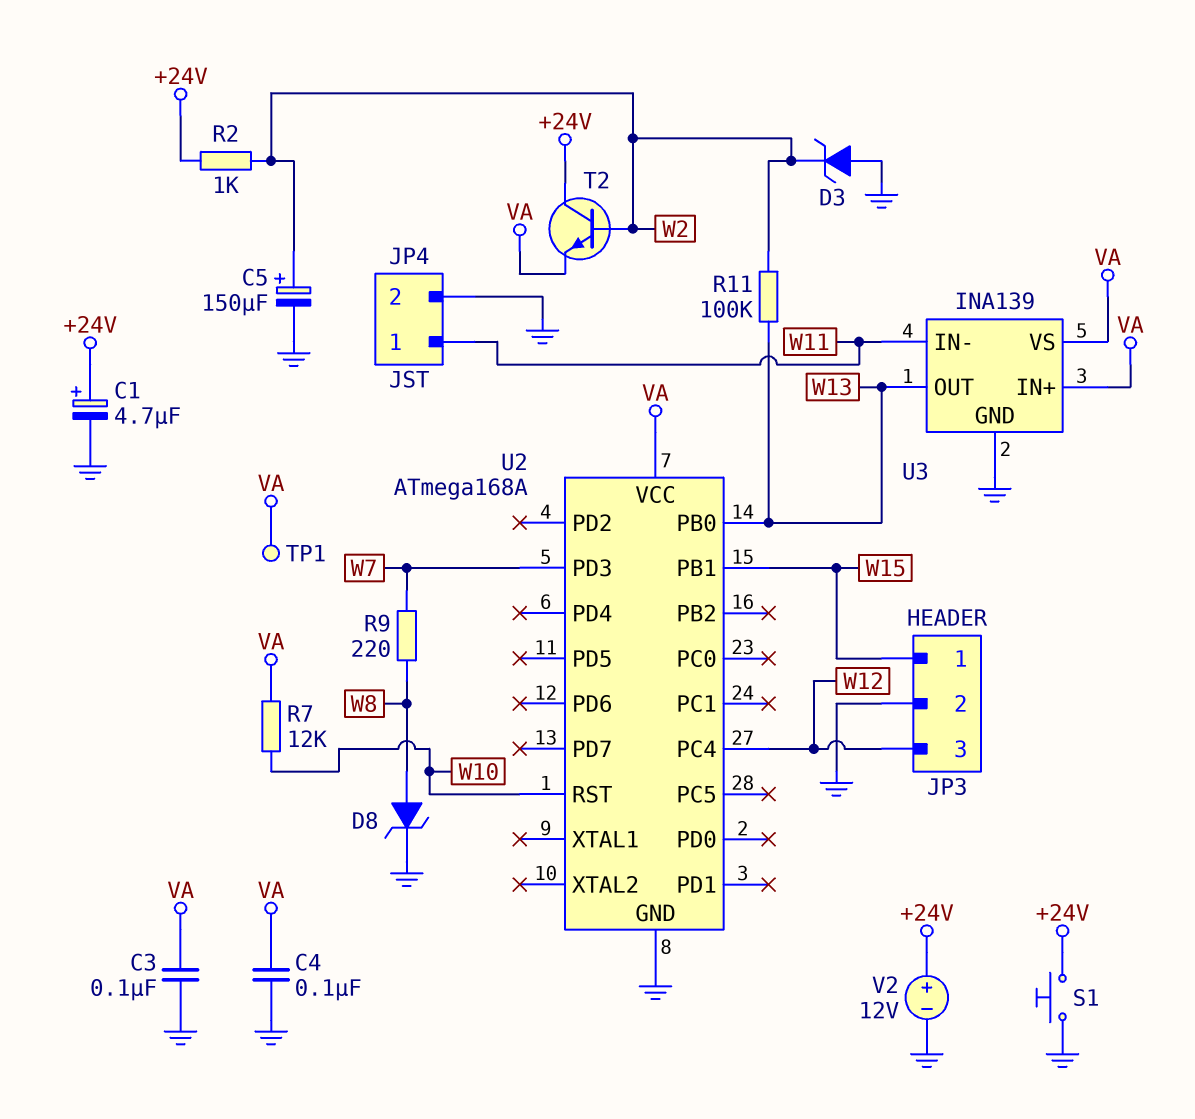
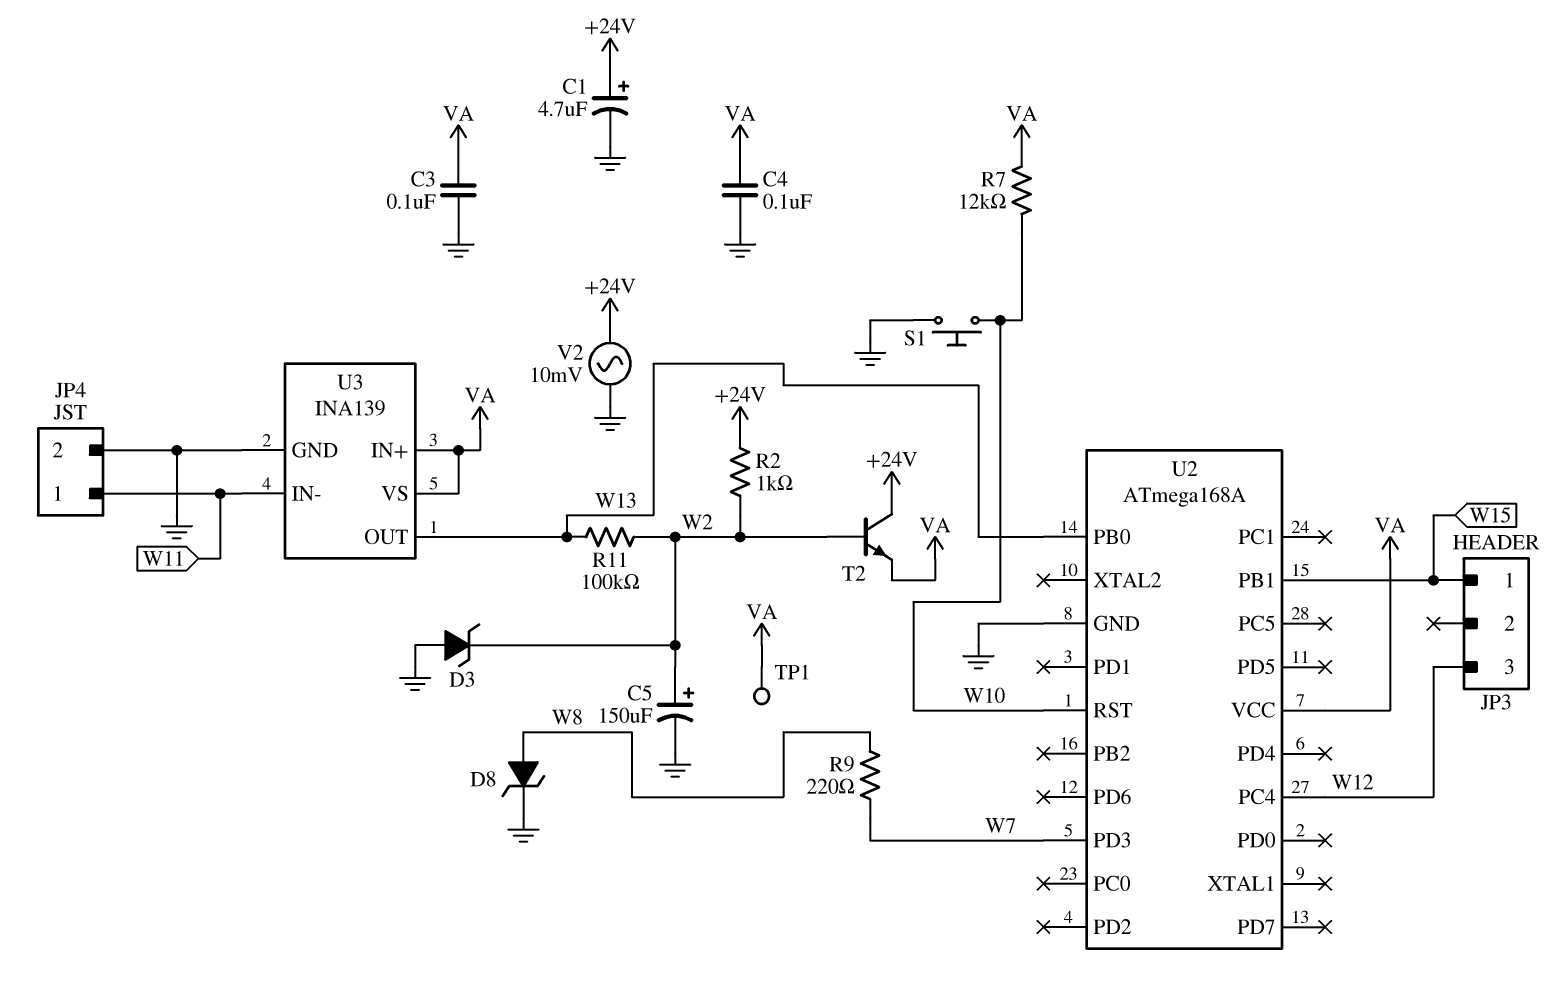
JP3 pin 2: GND -> none
S1: button (+24V, GND) -> button (GND, W10)
V2: 12V (plus +24V, minus GND) -> AC 10mV (+24V, GND)

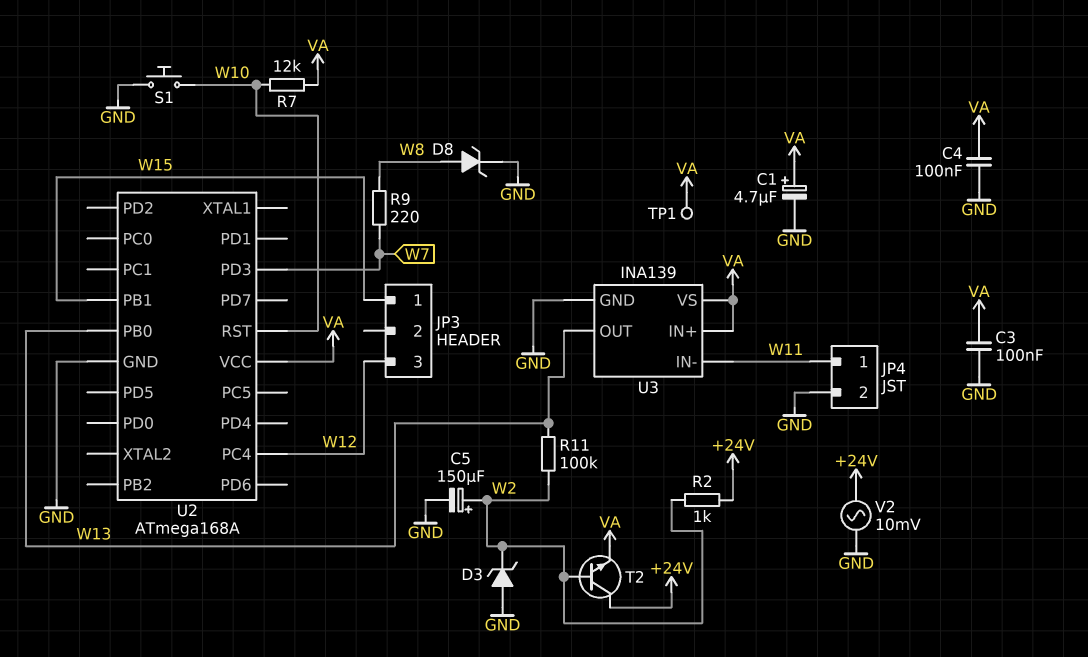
C1: 4.7uF (plus +24V, minus GND) -> 4.7uF (plus VA, minus GND)

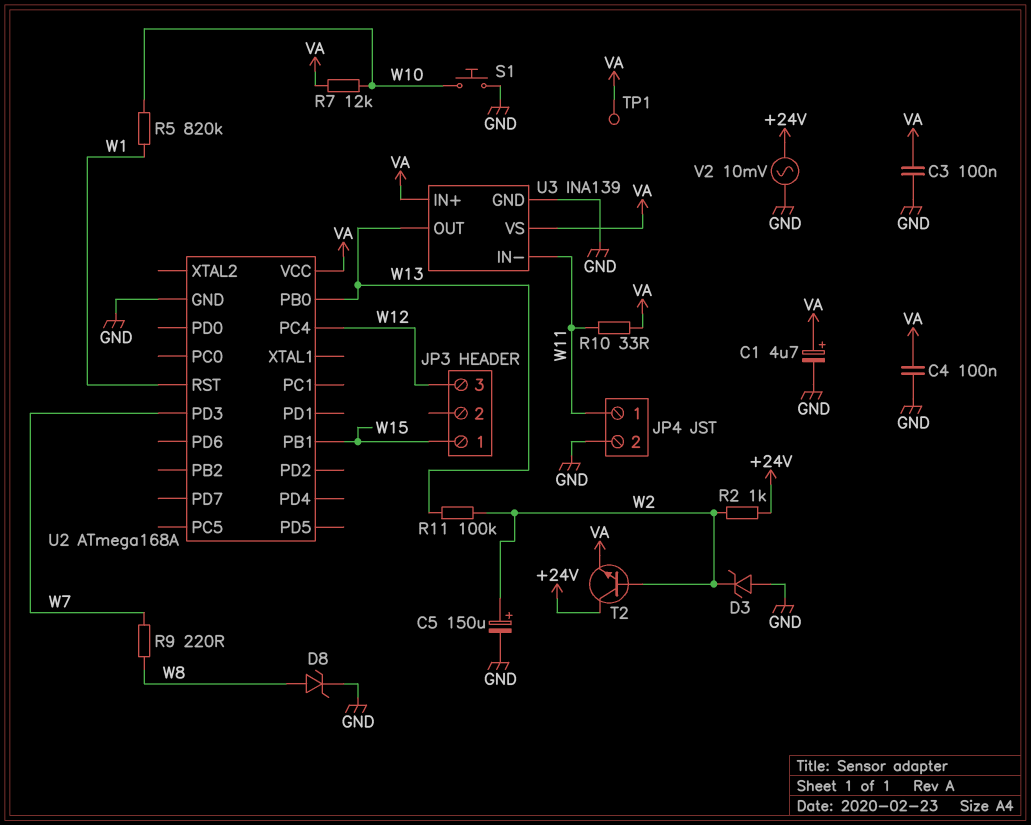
R5: none -> 820k (W1, W10)
R10: none -> 33 (VA, W11)
U2 pin RST: W10 -> W1

